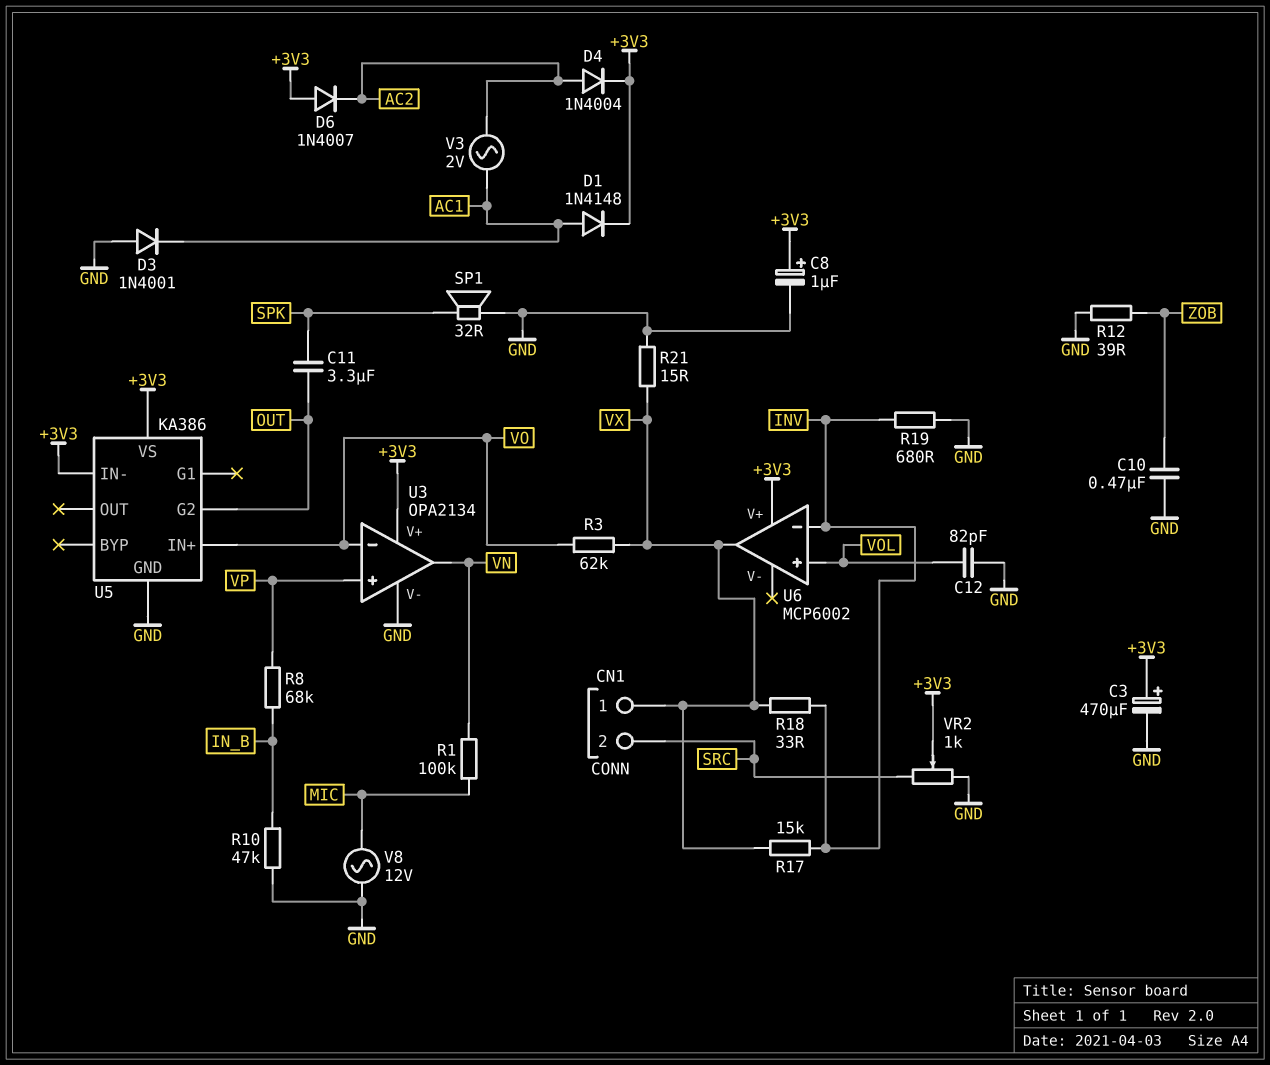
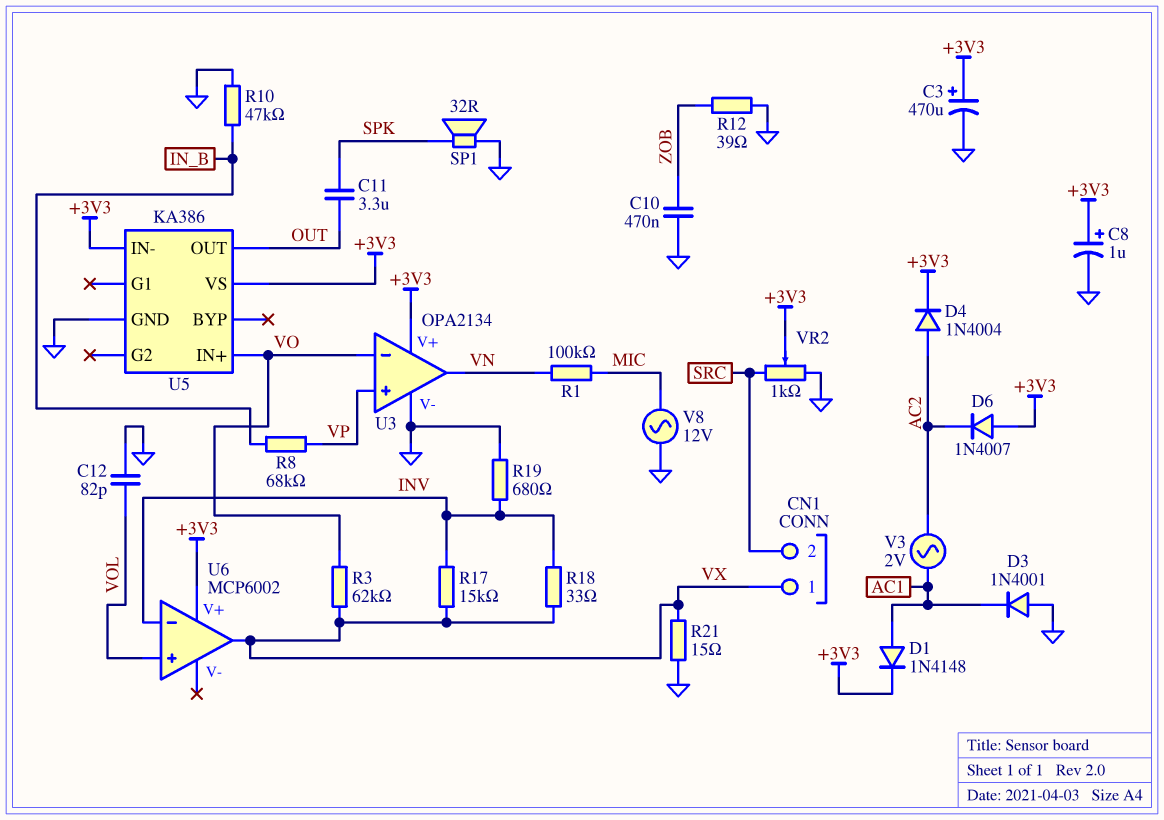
U5 pin G2: OUT -> none
U5 pin OUT: none -> OUT

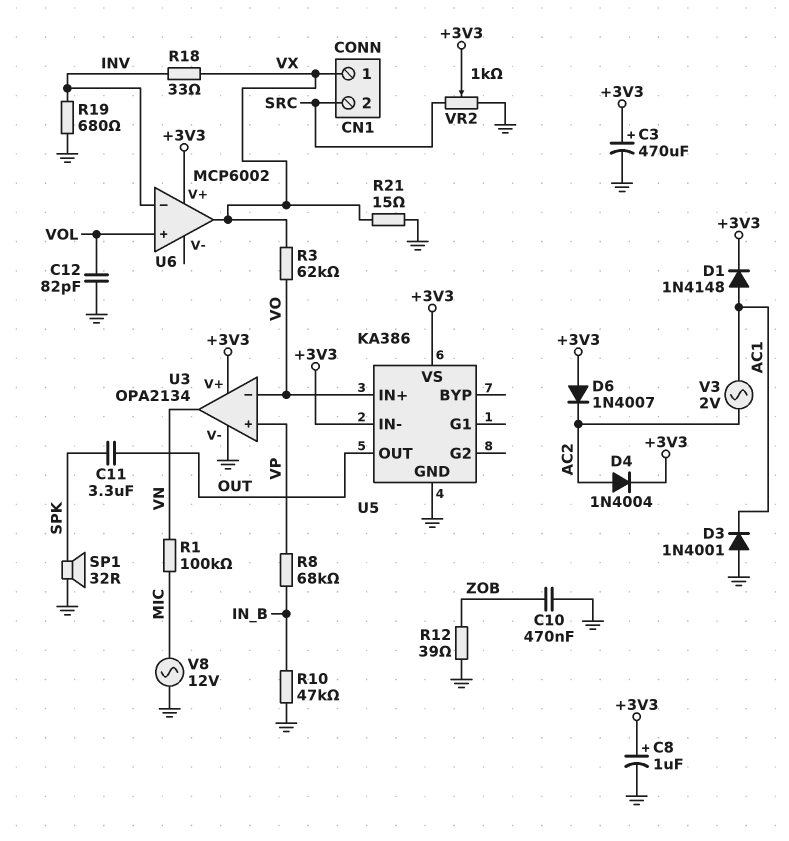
R17: 15k (INV, VX) -> none

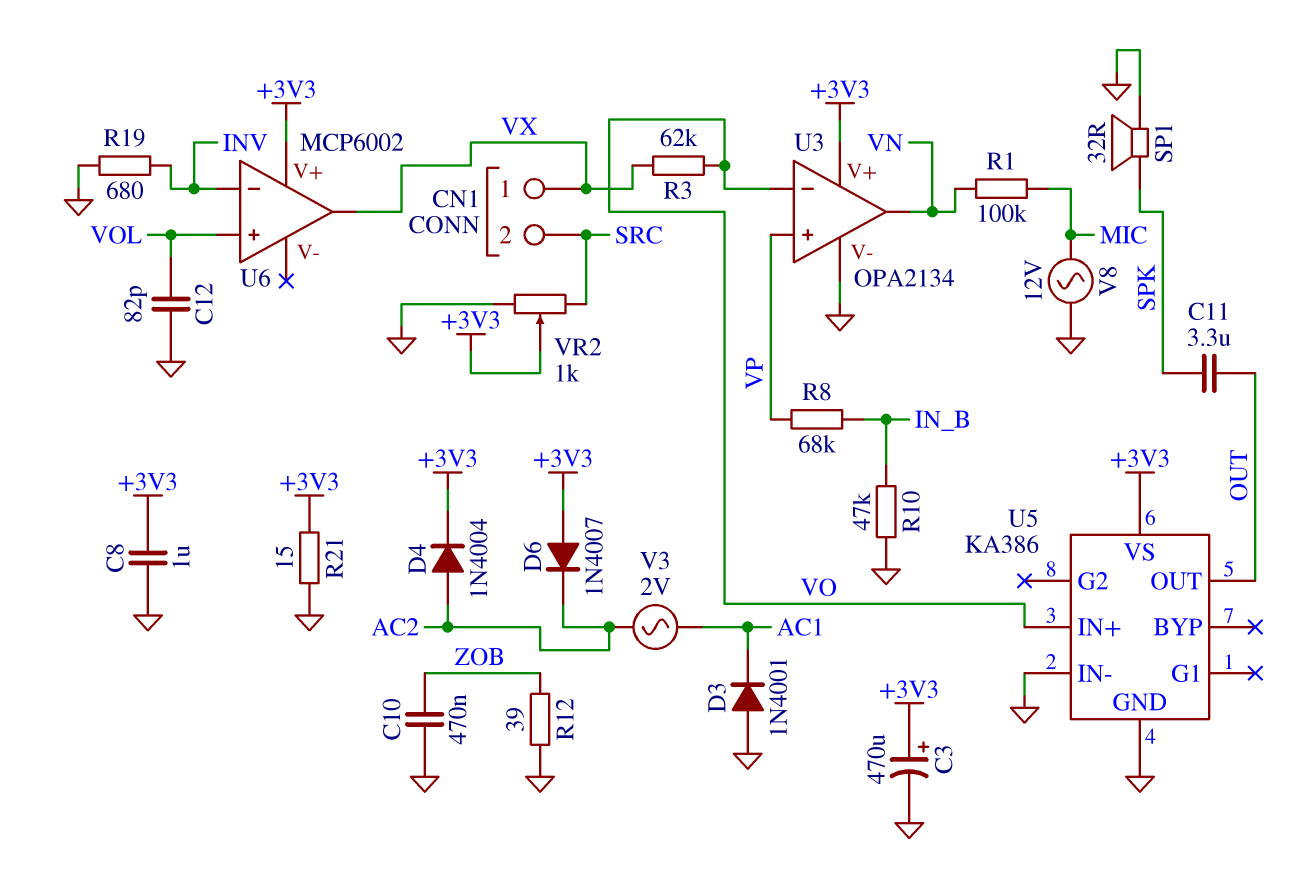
C8: 1uF (plus +3V3, minus GND) -> 1uF (+3V3, GND)
D1: diode 1N4148 (A AC1, K +3V3) -> none
R18: 33 (INV, VX) -> none
R21: 15 (GND, VX) -> 15 (+3V3, GND)
U5 pin IN-: +3V3 -> GND

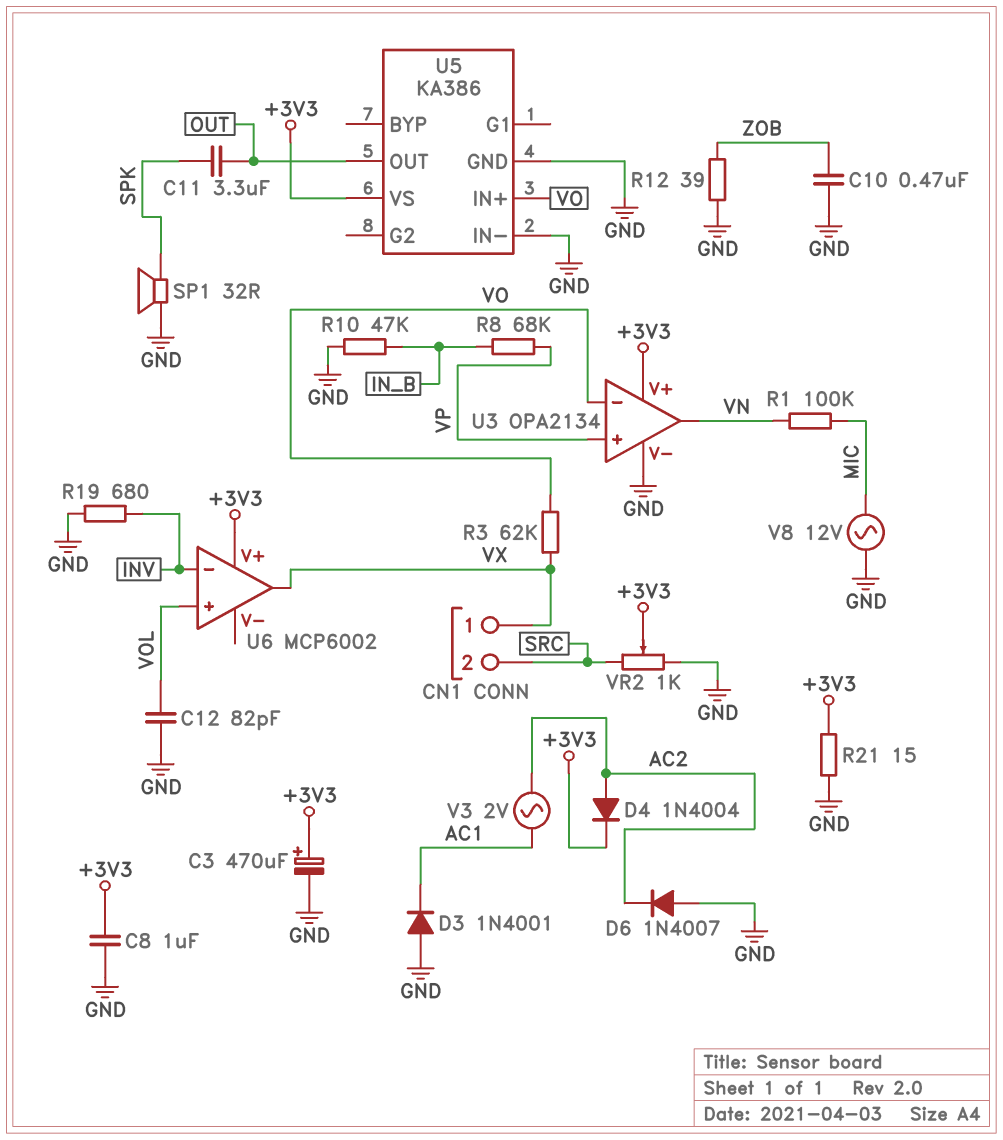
D6: diode 1N4007 (A +3V3, K AC2) -> diode 1N4007 (A GND, K AC2)

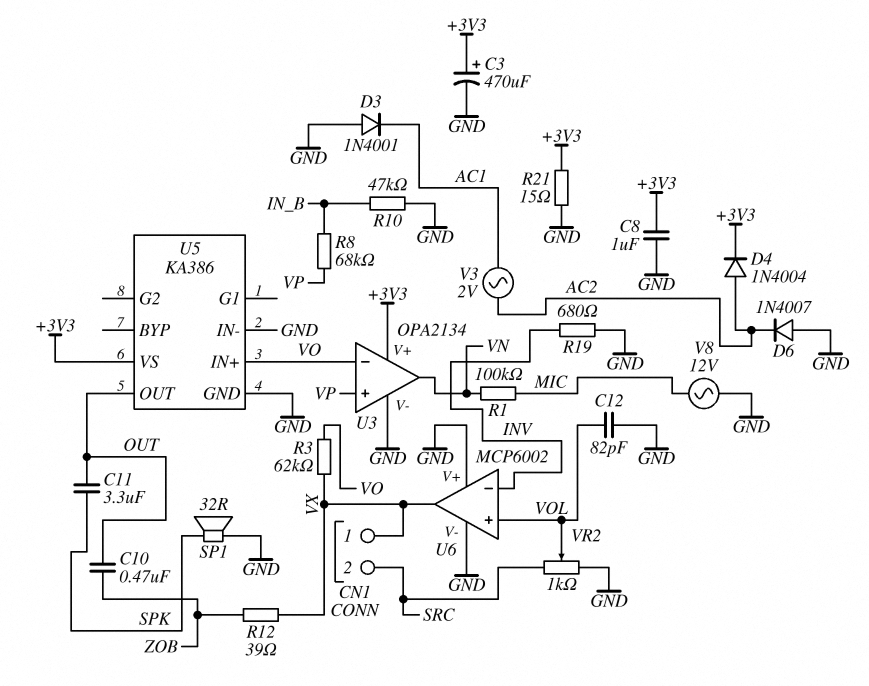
C10: 470nF (GND, ZOB) -> 470nF (OUT, ZOB)
R12: 39 (GND, ZOB) -> 39 (VX, ZOB)
U6 pin V+: +3V3 -> GND
U6 pin V-: none -> GND
VR2: 1k (GND, SRC, wiper +3V3) -> 1k (GND, SRC, wiper VOL)

